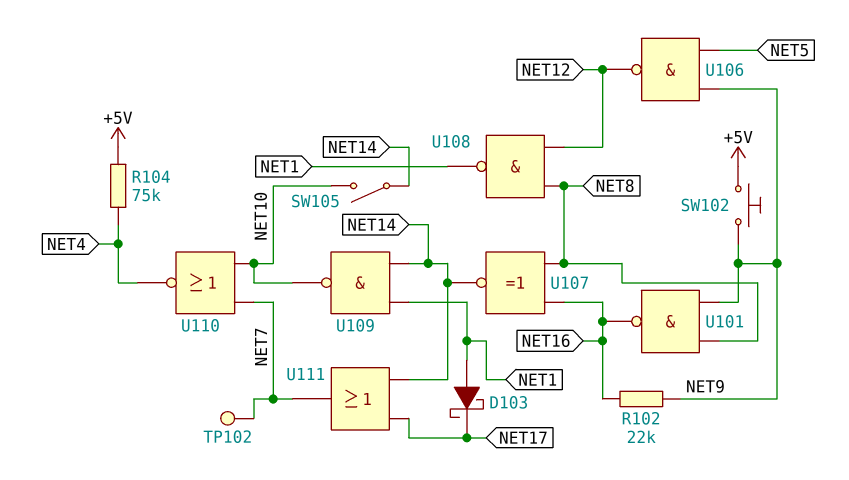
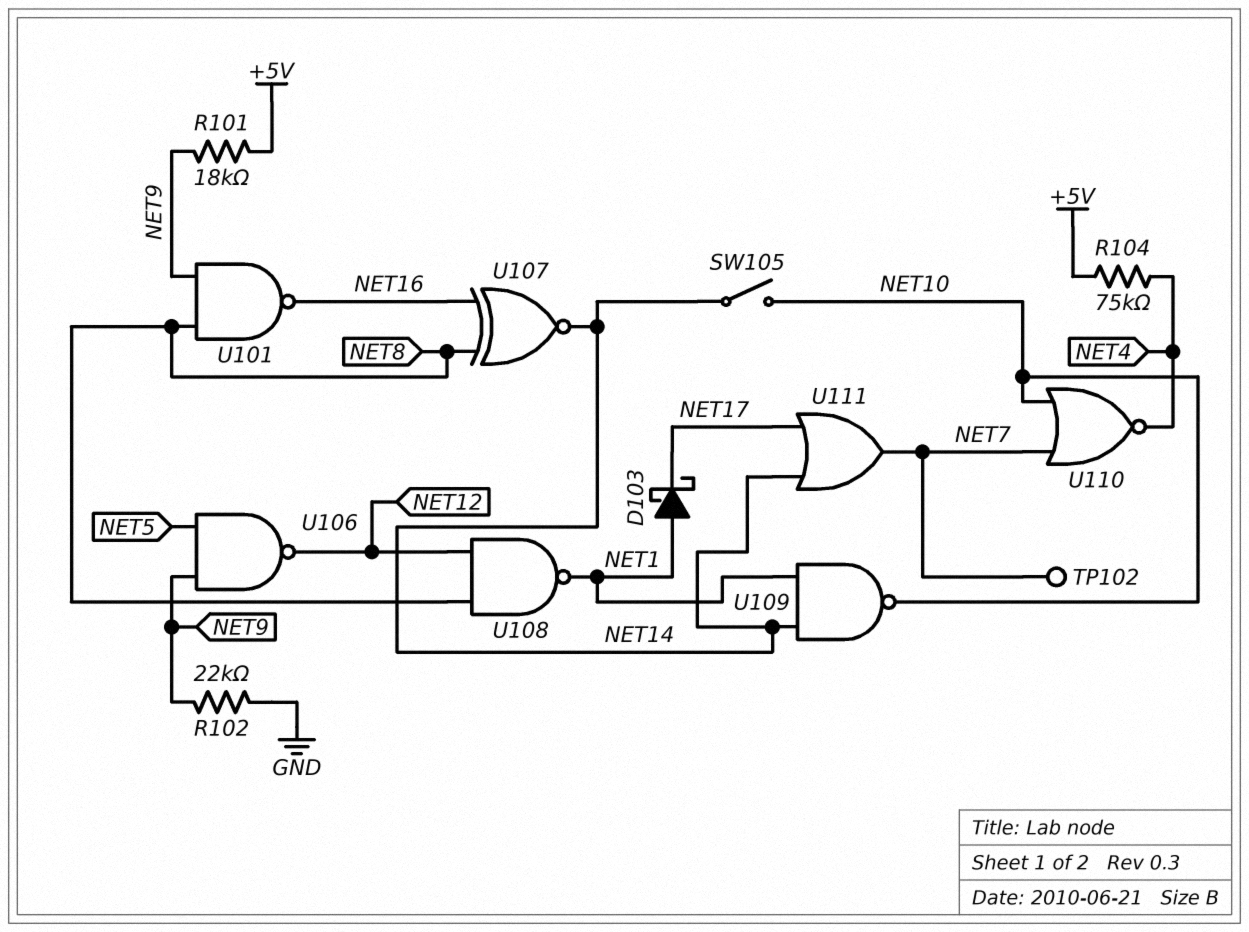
R101: none -> 18k (+5V, NET9)
R102: 22k (NET9, NET16) -> 22k (GND, NET9)
SW102: button (+5V, NET9) -> none

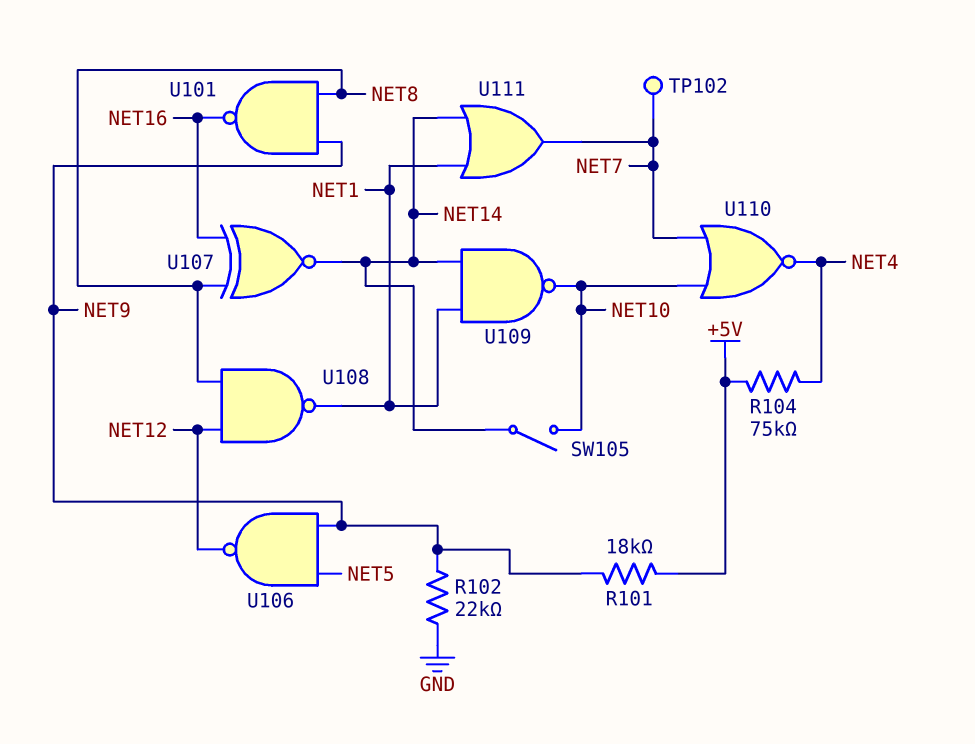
D103: schottky (A NET1, K NET17) -> none
U111: OR (in NET14, in NET17, out NET7) -> OR (in NET1, in NET14, out NET7)

